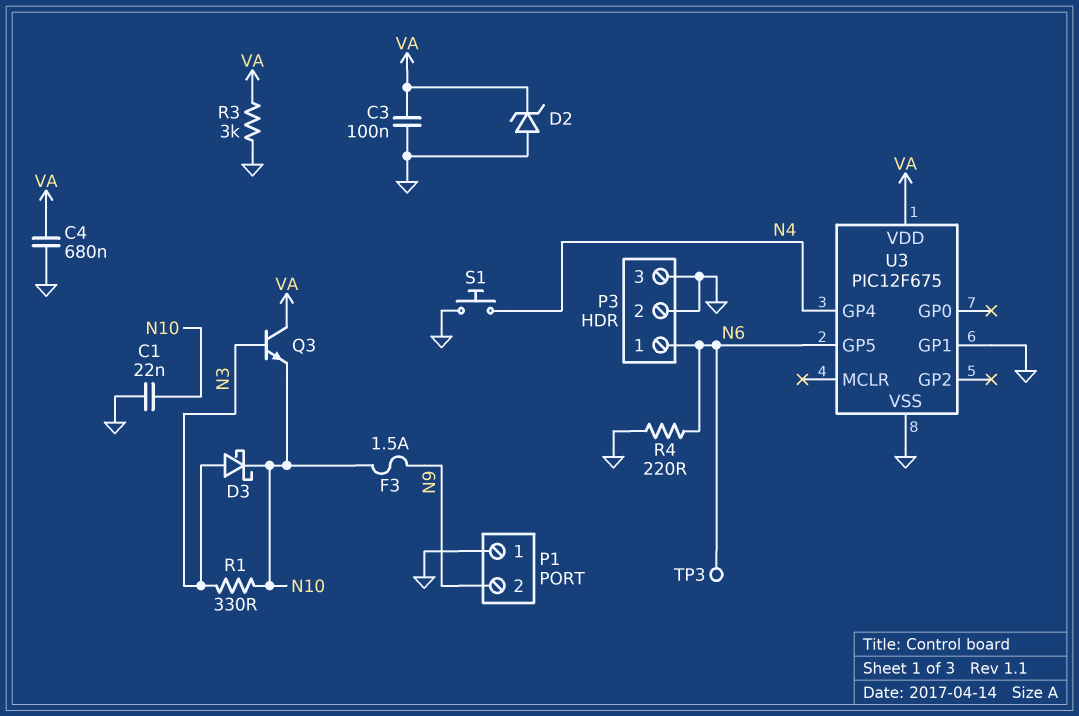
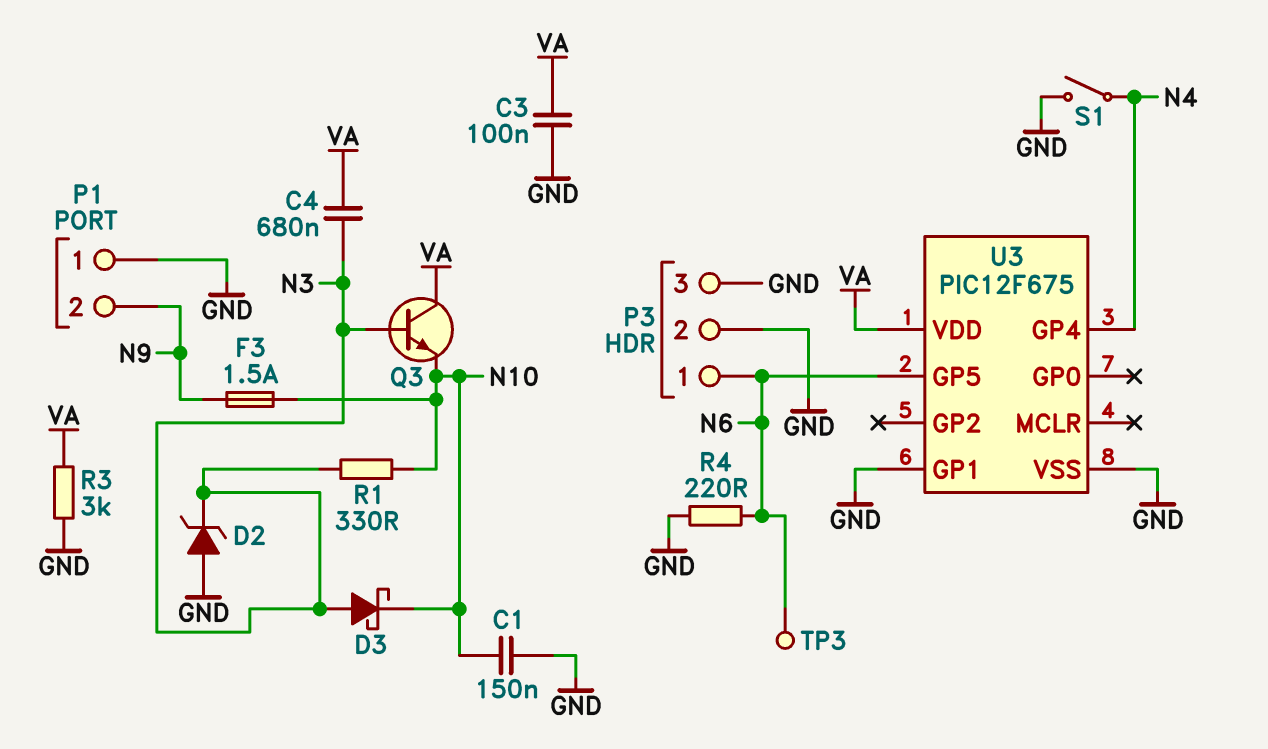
C1: 22nF (GND, N10) -> 150nF (GND, N10)
C4: 680nF (GND, VA) -> 680nF (N3, VA)
D2: zener (A GND, K VA) -> zener (A GND, K N3)
S1: button (GND, N4) -> switch (GND, N4)

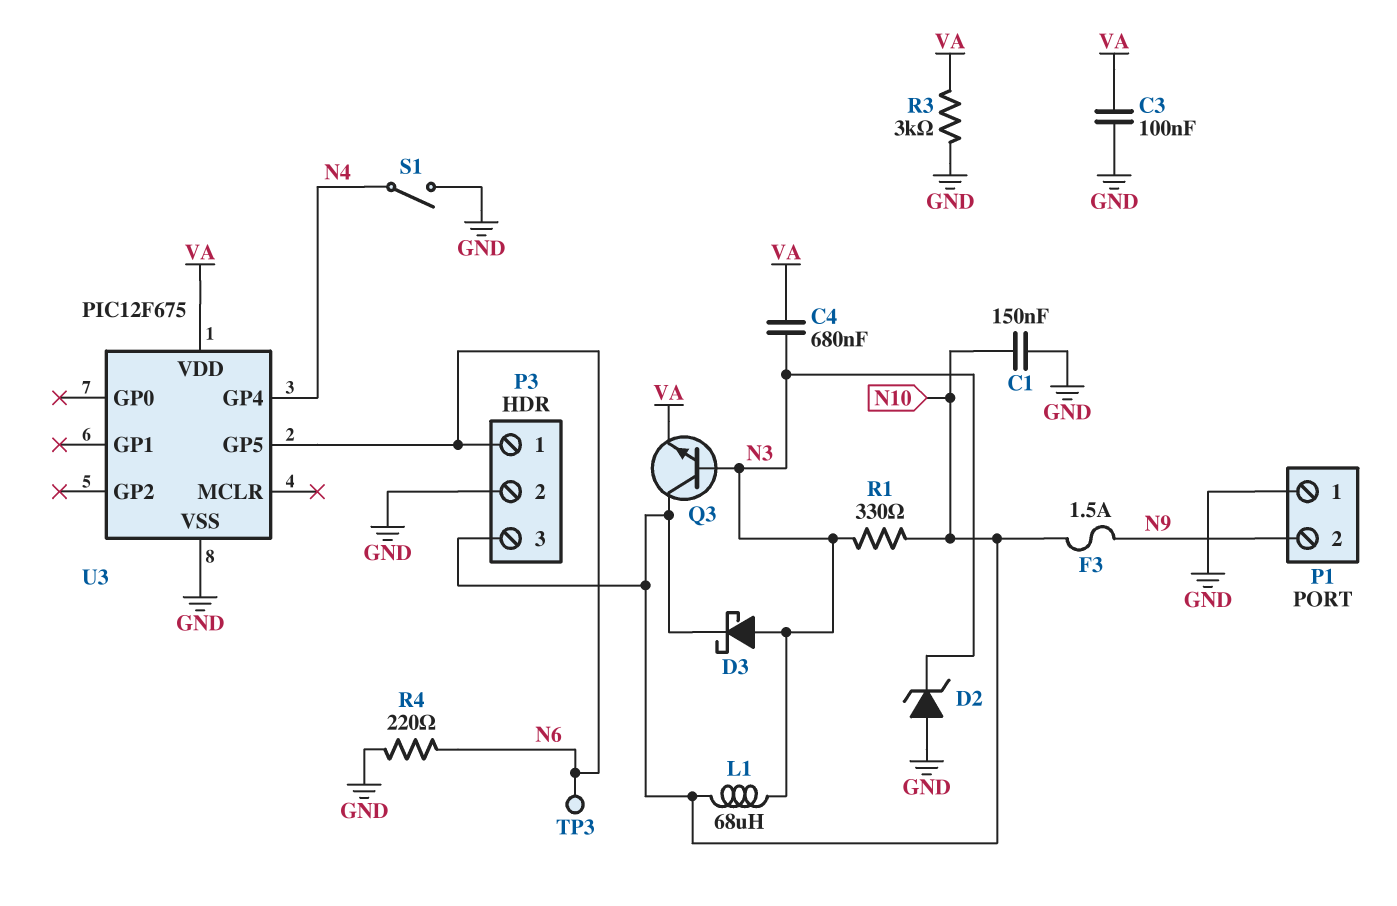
L1: none -> 68uH (N3, N10)
P3 pin 3: GND -> N10
Q3: NPN (B N3, C VA, E N10) -> NPN (B N3, C N10, E VA)
U3 pin GP1: GND -> none

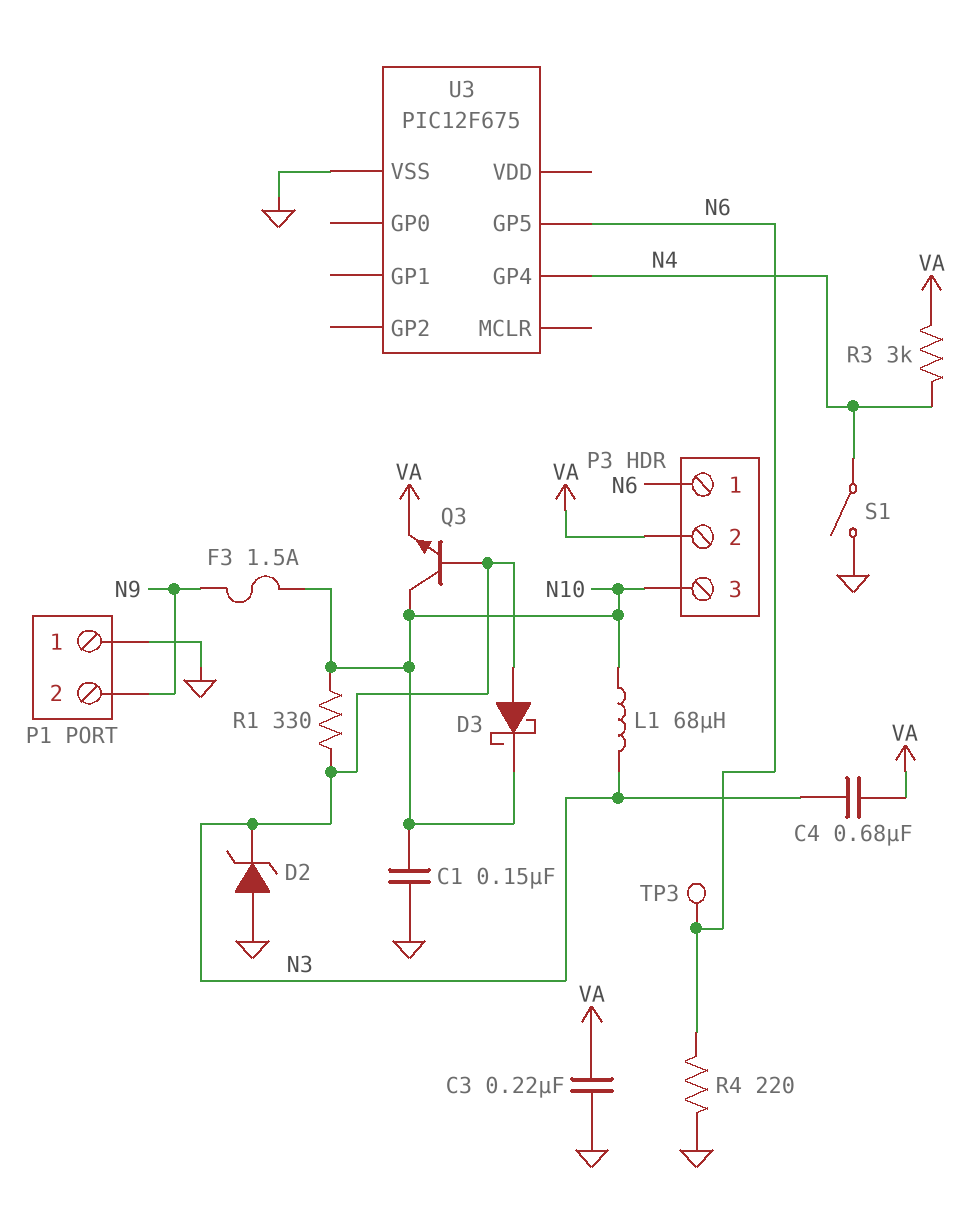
C3: 100nF (GND, VA) -> 220nF (GND, VA)
P3 pin 2: GND -> VA
R3: 3k (GND, VA) -> 3k (N4, VA)
U3 pin VDD: VA -> none

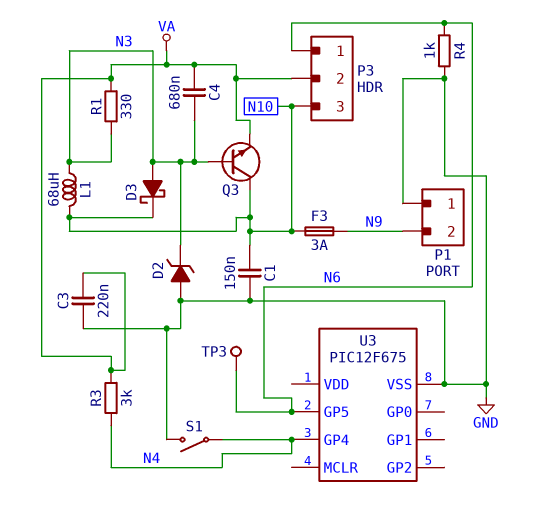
F3: 1.5A (N9, N10) -> 3A (N9, N10)
R1: 330 (N3, N10) -> 330 (N3, VA)
R4: 220 (GND, N6) -> 1k (GND, N6)

